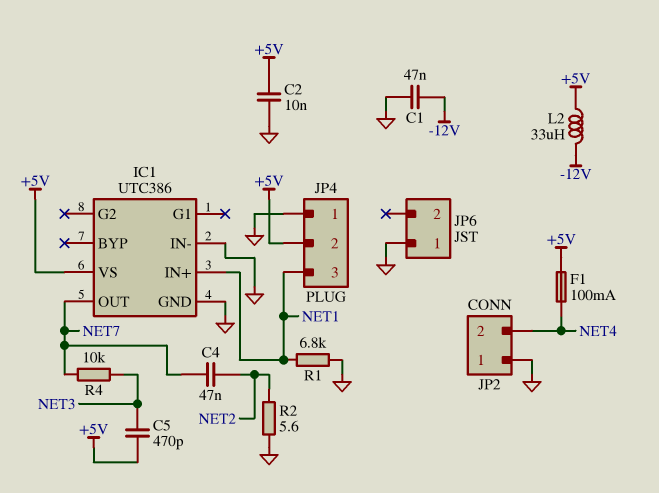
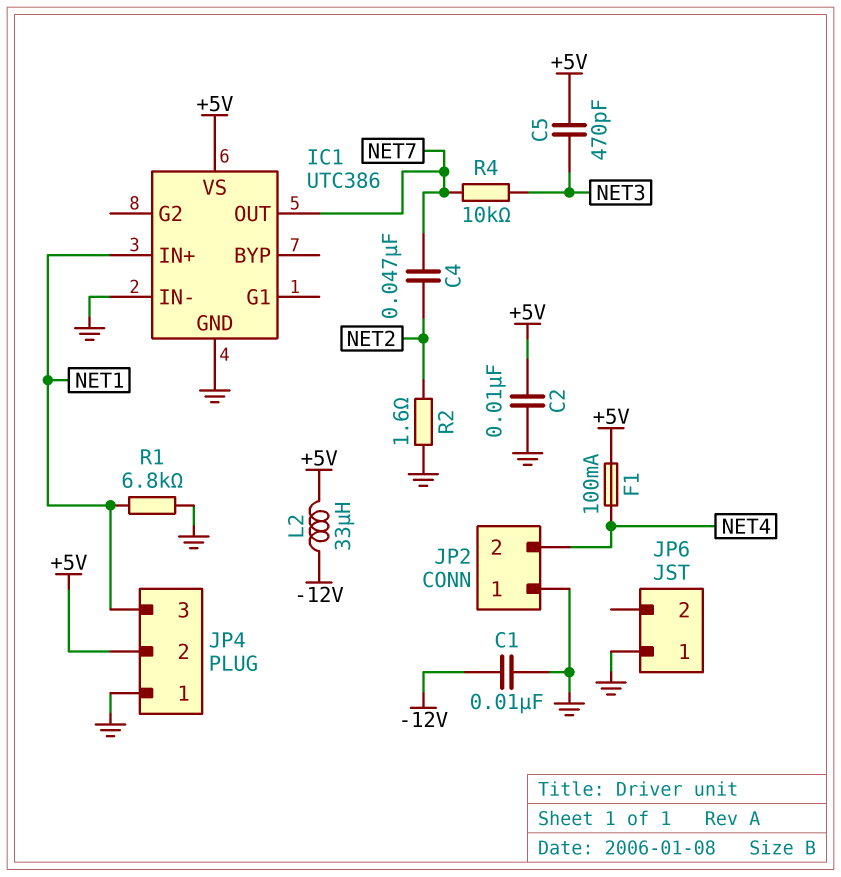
C1: 47nF (-12V, GND) -> 10nF (-12V, GND)
R2: 5.6 (GND, NET2) -> 1.6 (GND, NET2)

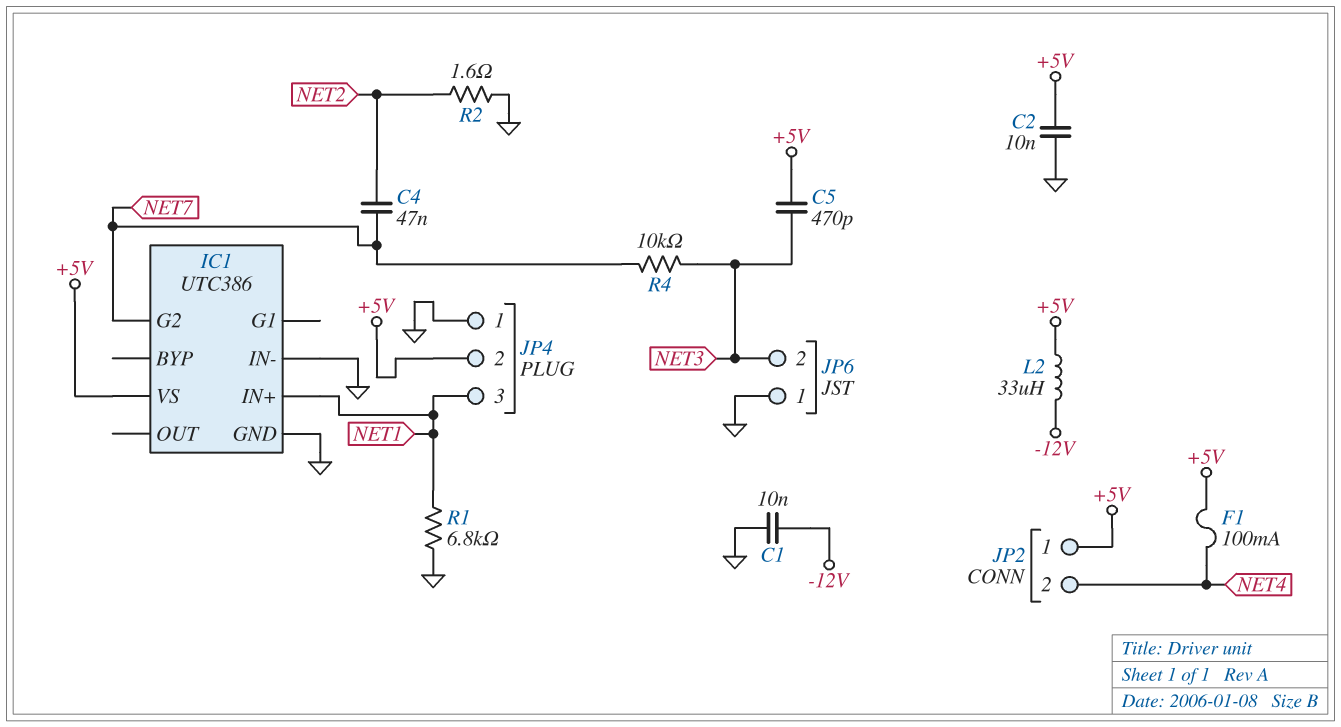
IC1 pin G2: none -> NET7
IC1 pin OUT: NET7 -> none
JP2 pin 1: GND -> +5V
JP6 pin 2: none -> NET3

